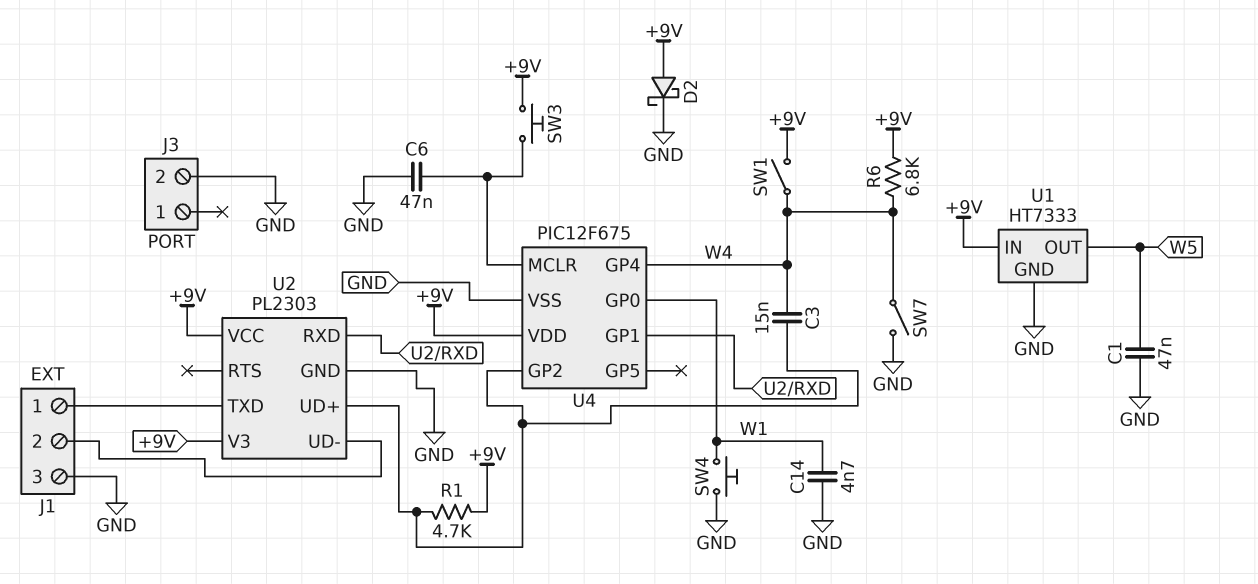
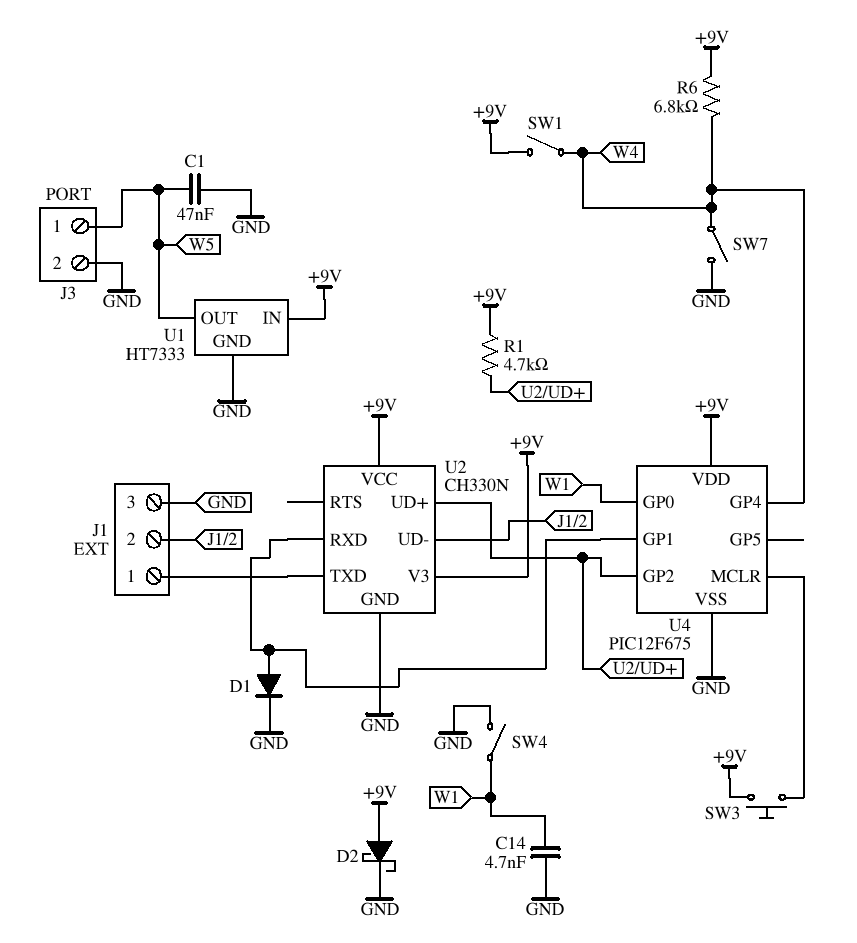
C3: 15nF (U2/UD+, W4) -> none
C6: 47nF (GND, U4/MCLR) -> none
D1: none -> diode (A U2/RXD, K GND)
J3 pin 1: none -> W5
SW4: button (GND, W1) -> switch (GND, W1)
U2: PL2303 -> CH330N

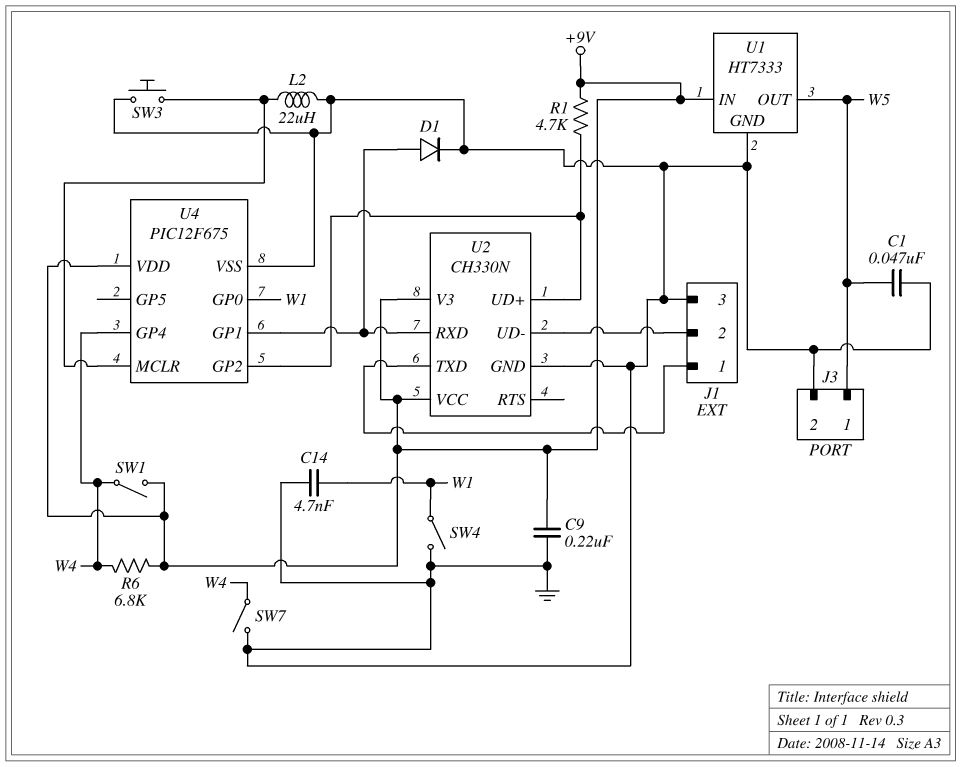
C9: none -> 220nF (+9V, GND)
D2: schottky (A +9V, K GND) -> none
L2: none -> 22uH (GND, U4/MCLR)
SW3: button (+9V, U4/MCLR) -> button (GND, U4/MCLR)

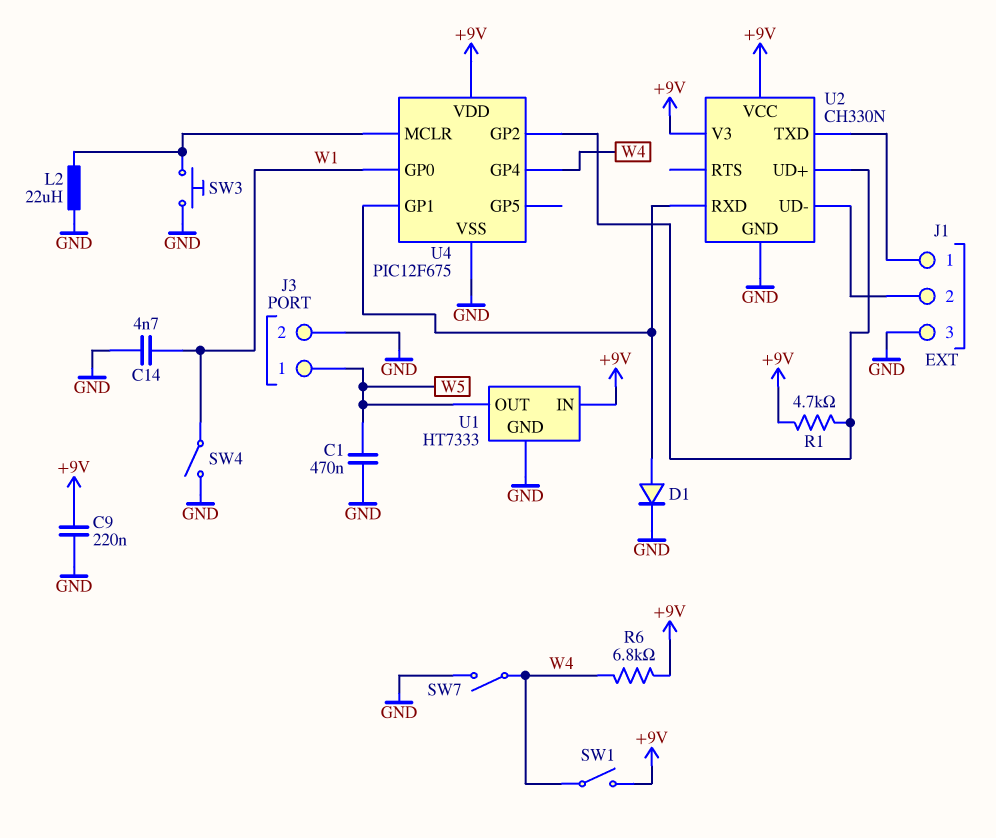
C1: 47nF (GND, W5) -> 470nF (GND, W5)

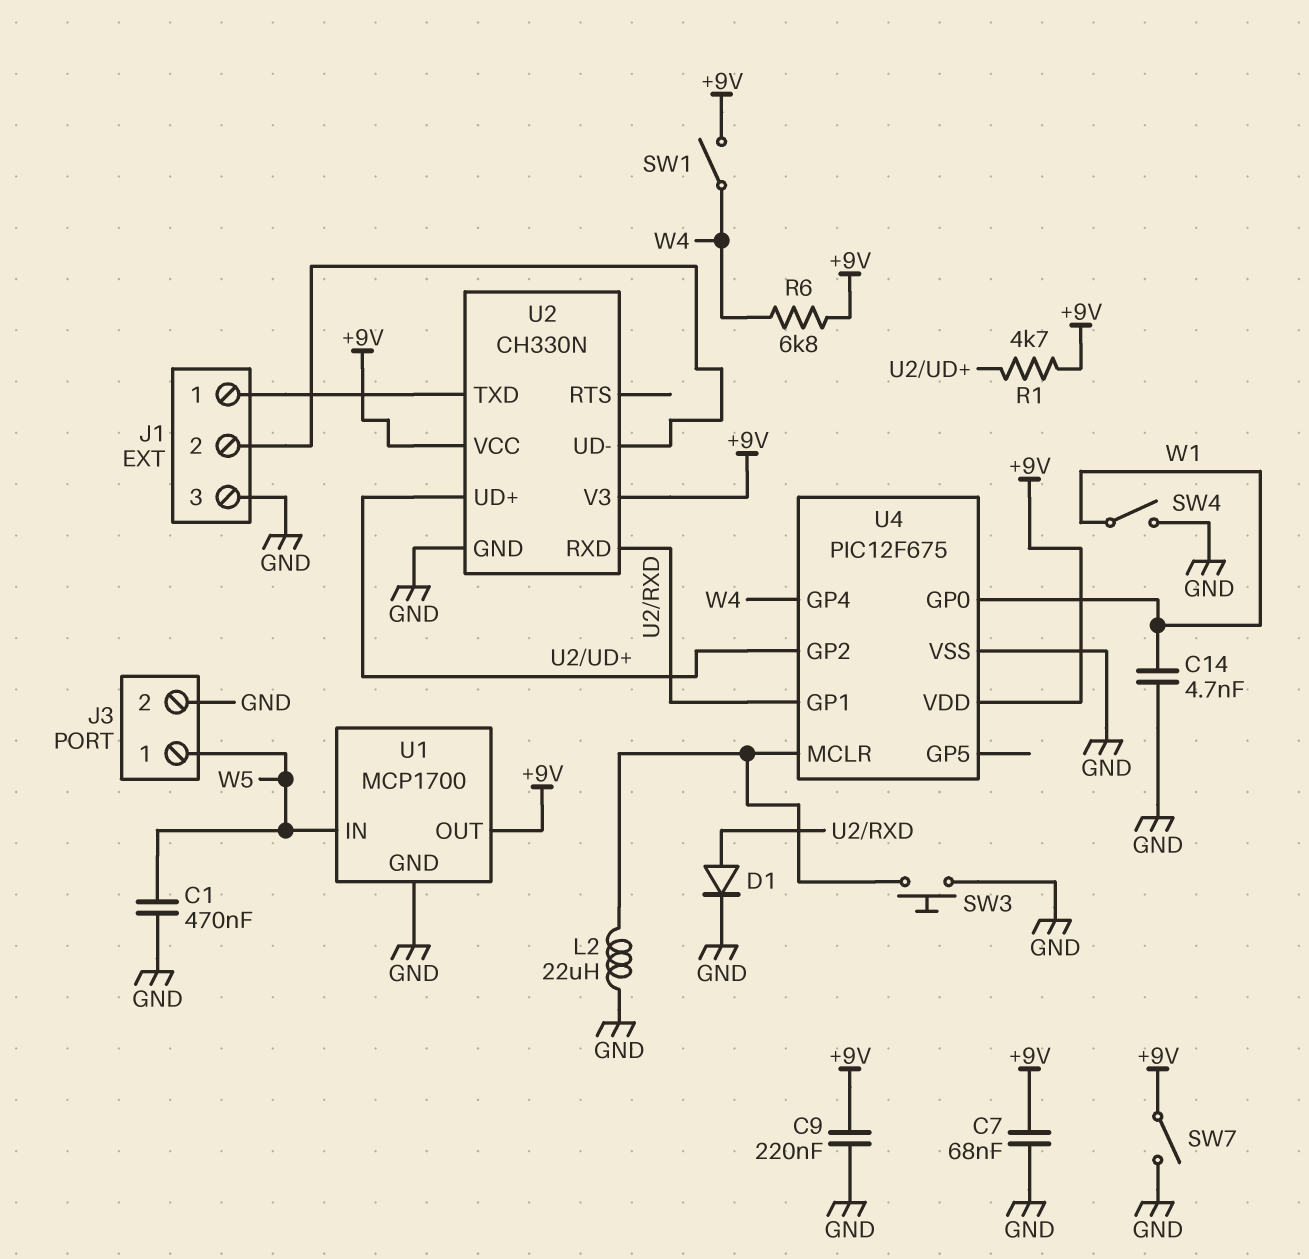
C7: none -> 68nF (+9V, GND)
SW7: switch (GND, W4) -> switch (+9V, GND)
U1: HT7333 -> MCP1700
U1 pin IN: +9V -> W5
U1 pin OUT: W5 -> +9V

